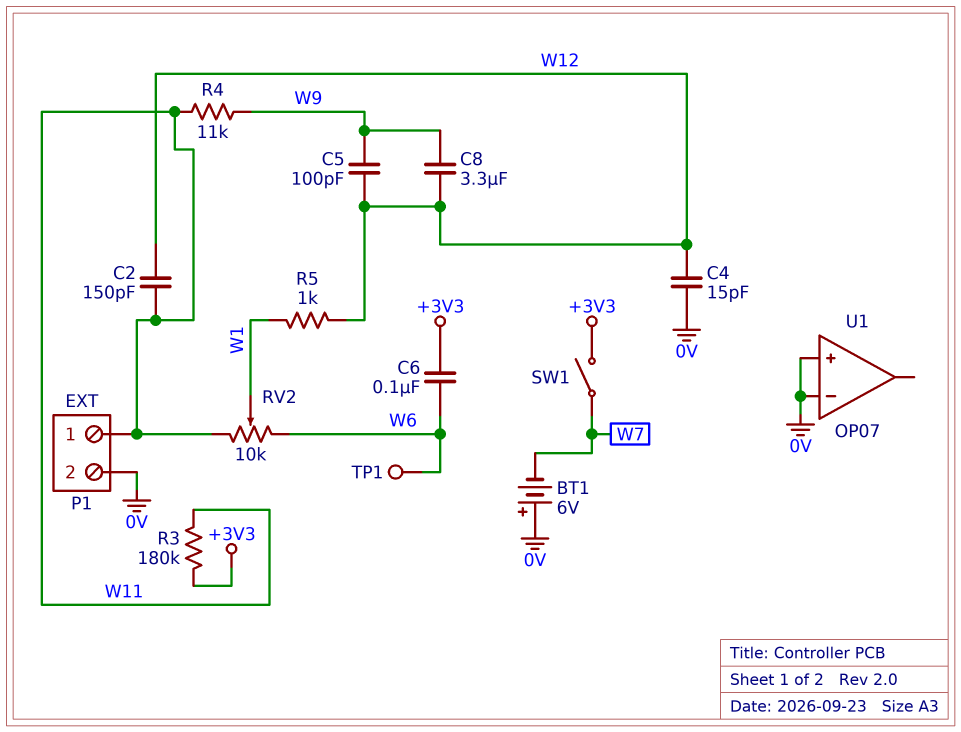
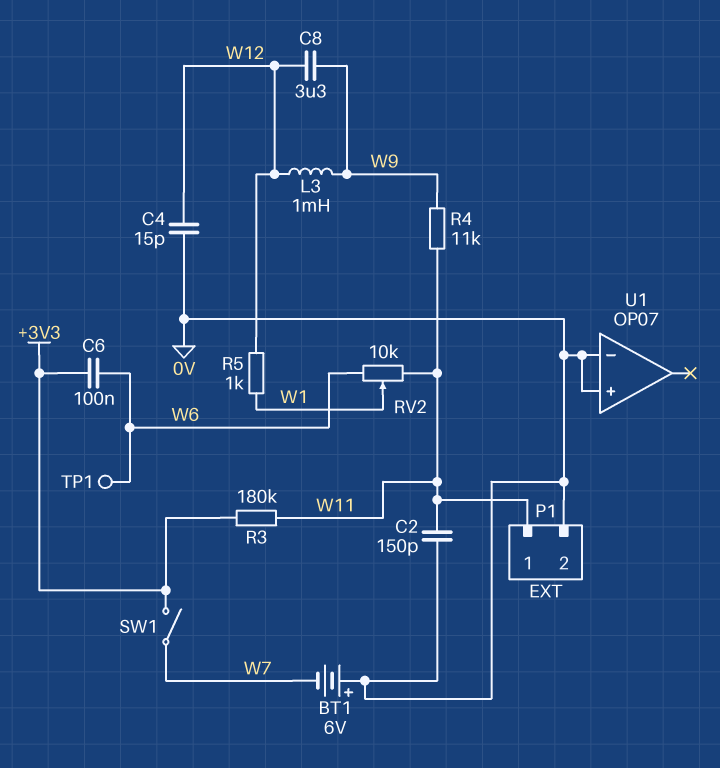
C2: 150pF (W11, W12) -> 150pF (0V, W11)
C5: 100pF (W9, W12) -> none
L3: none -> 1mH (W9, W12)

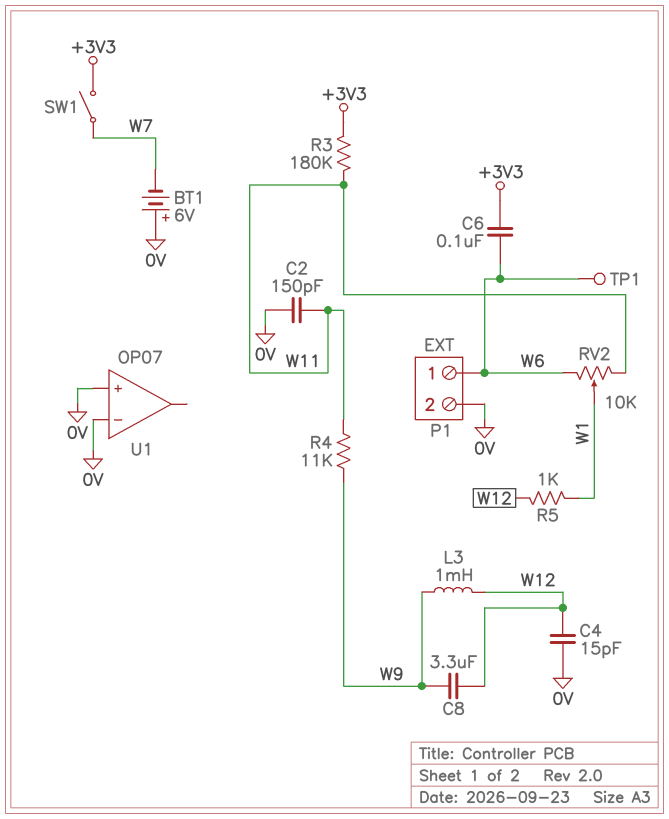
P1 pin 1: W11 -> W6

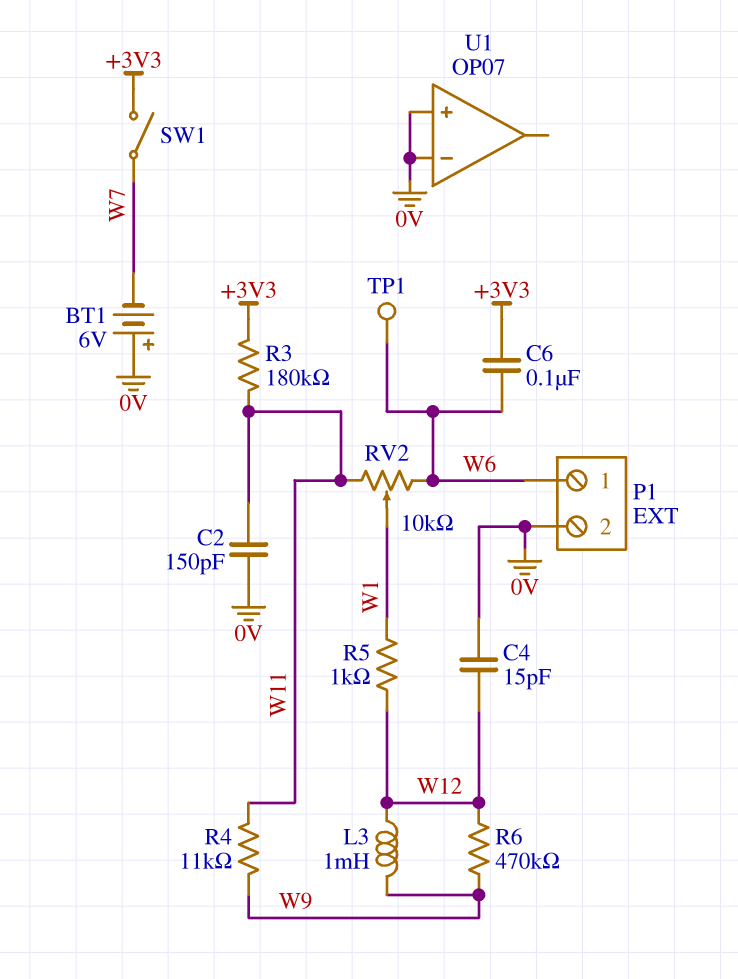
C8: 3.3uF (W9, W12) -> none
R6: none -> 470k (W9, W12)

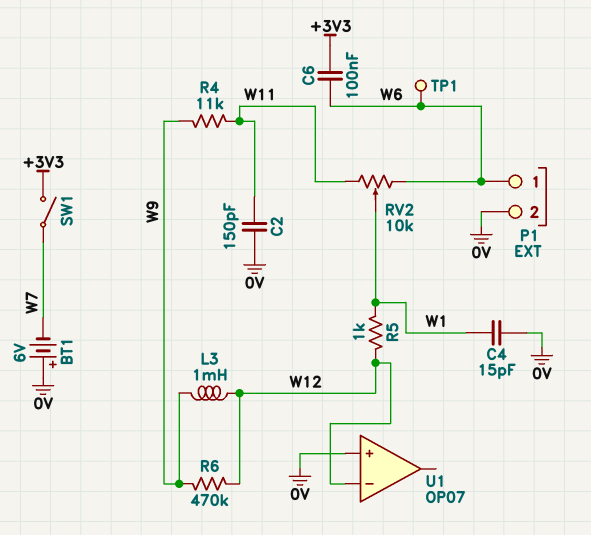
C4: 15pF (0V, W12) -> 15pF (0V, W1)
R3: 180k (+3V3, W11) -> none
U1 pin in-: 0V -> W12

